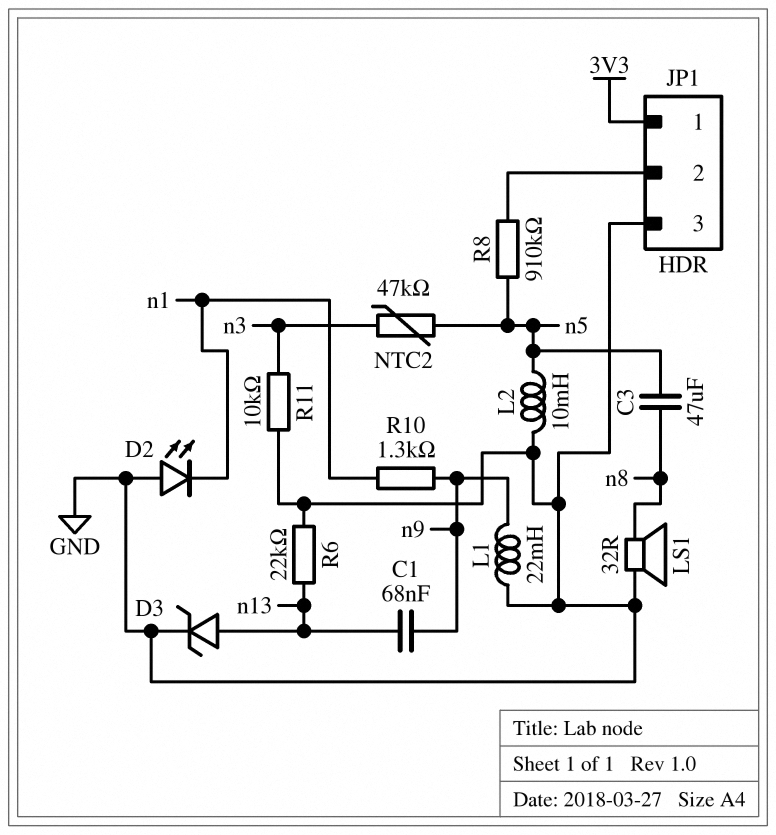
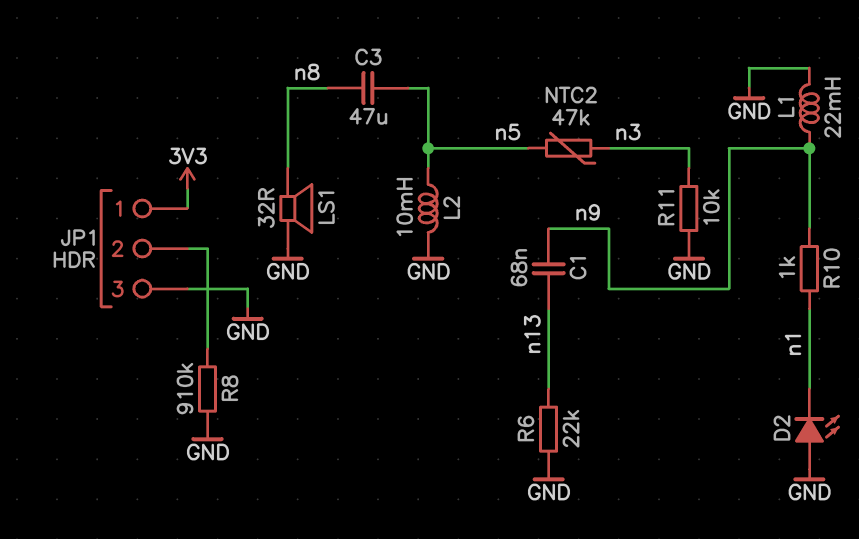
D3: zener (A n13, K GND) -> none
R8: 910k (JP1/2, n5) -> 910k (GND, JP1/2)
R10: 1.3k (n1, n9) -> 1k (n1, n9)

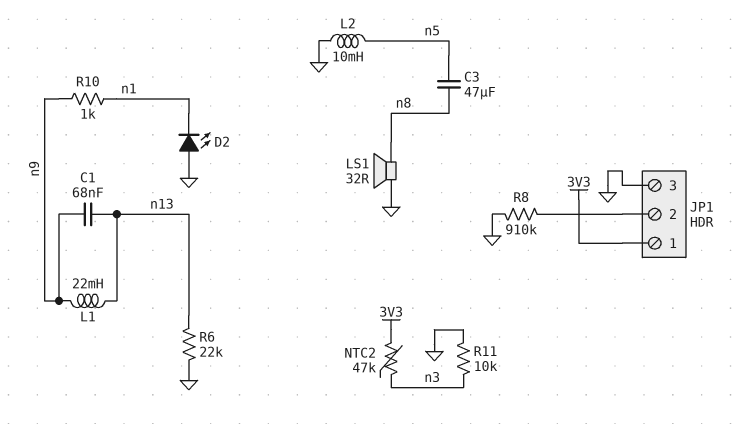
L1: 22mH (GND, n9) -> 22mH (n9, n13)
NTC2: 47k (n3, n5) -> 47k (3V3, n3)

